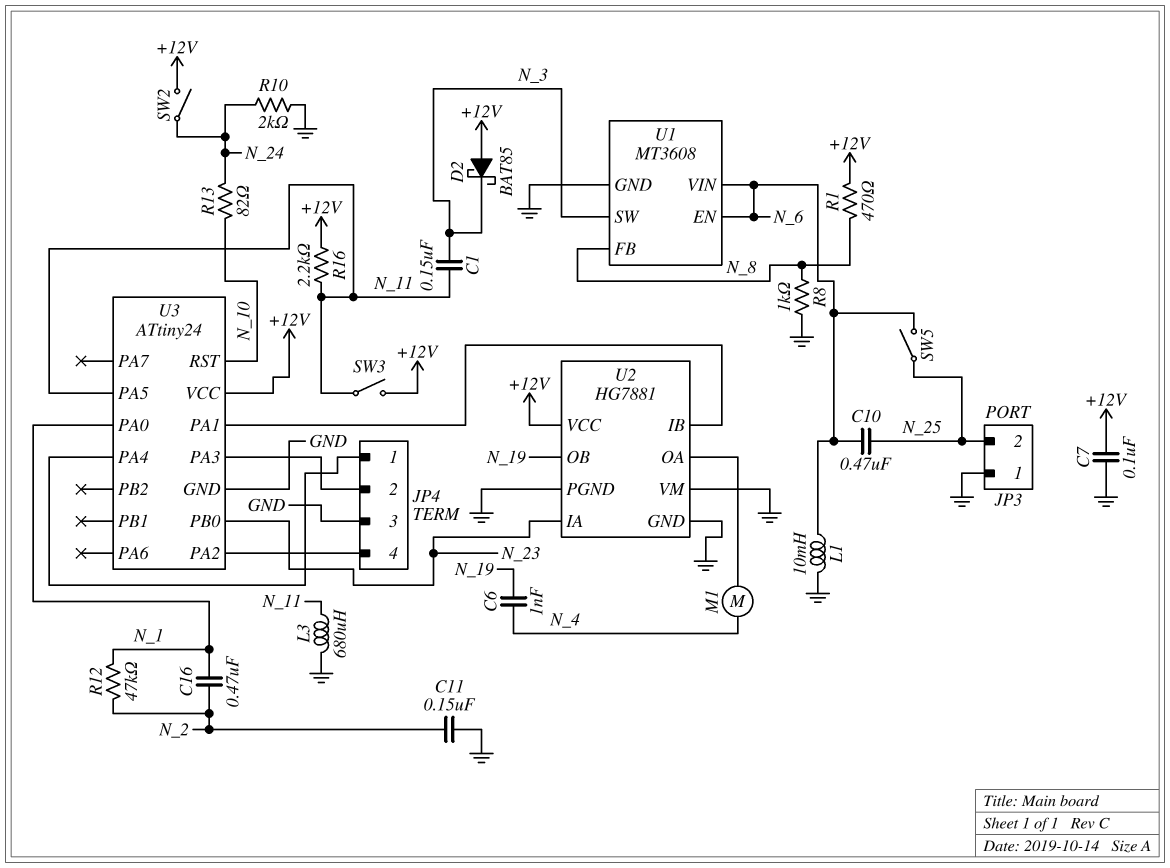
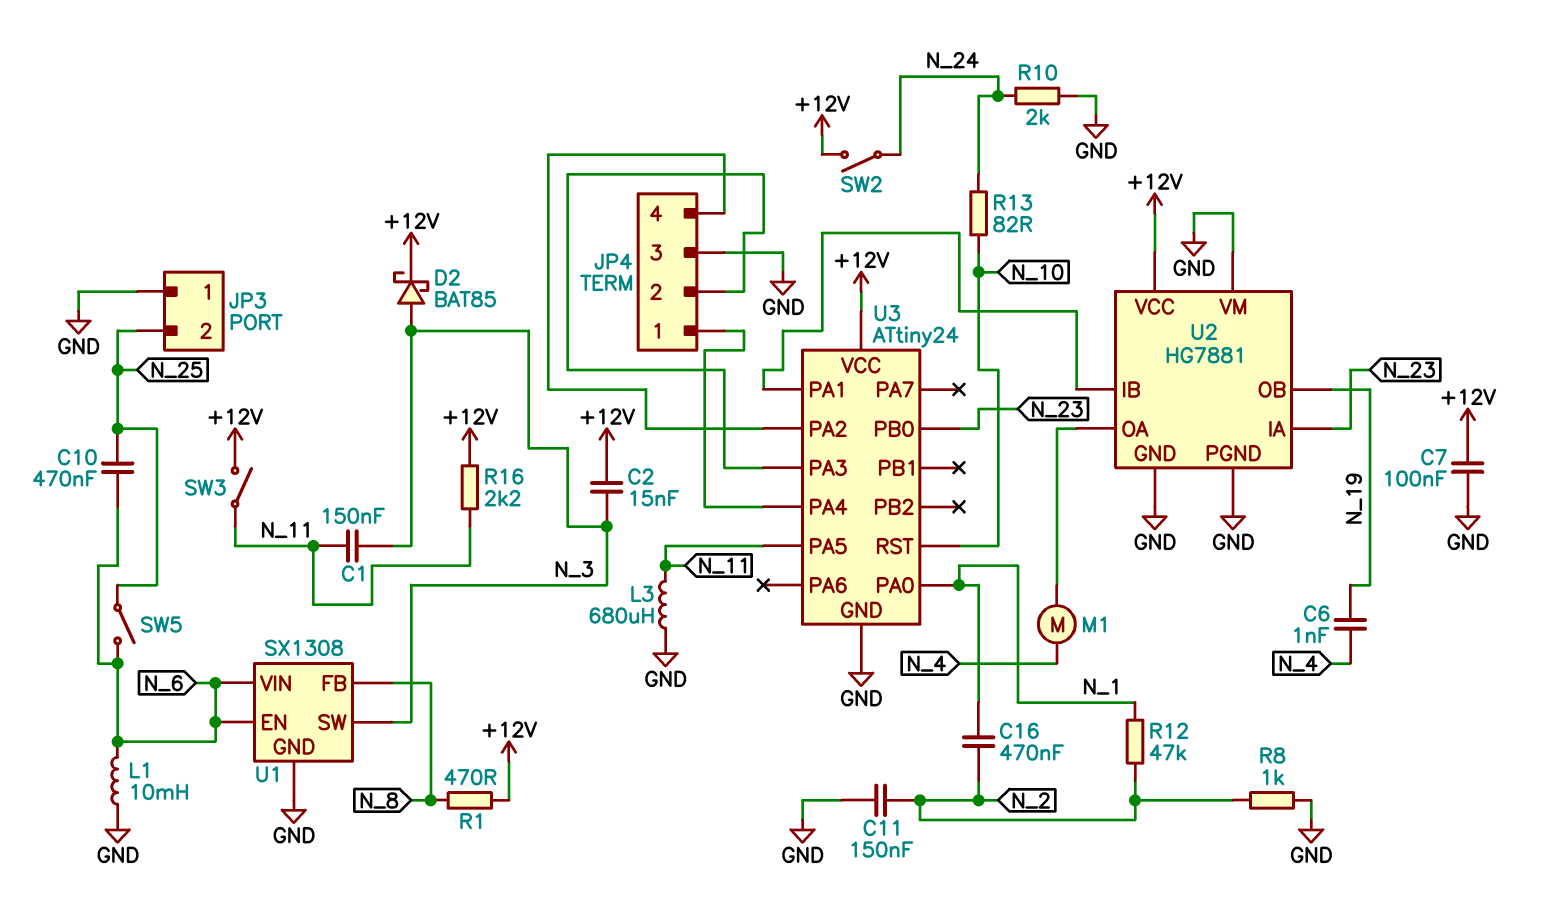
C2: none -> 15nF (+12V, N_3)
D2: schottky BAT85 (A +12V, K N_3) -> schottky BAT85 (A N_3, K +12V)
R8: 1k (GND, N_8) -> 1k (GND, N_2)
U1: MT3608 -> SX1308

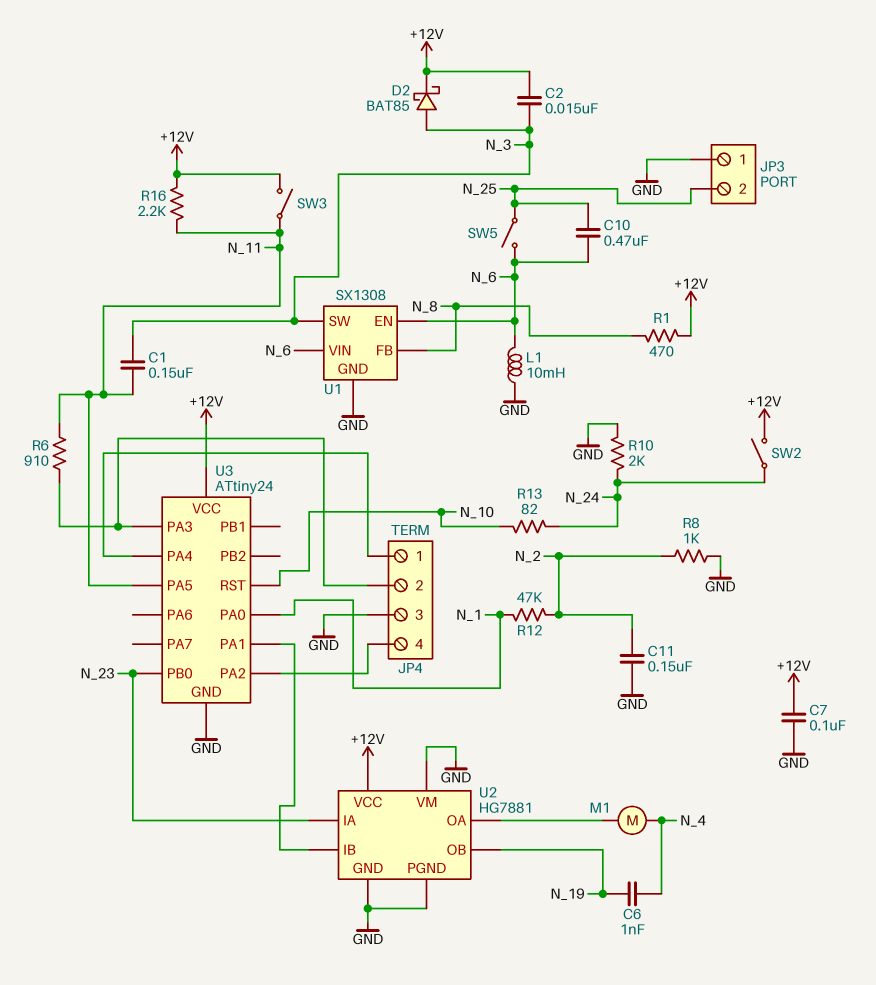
C16: 470nF (N_1, N_2) -> none
L3: 680uH (GND, N_11) -> none
R6: none -> 910 (JP4/2, N_11)

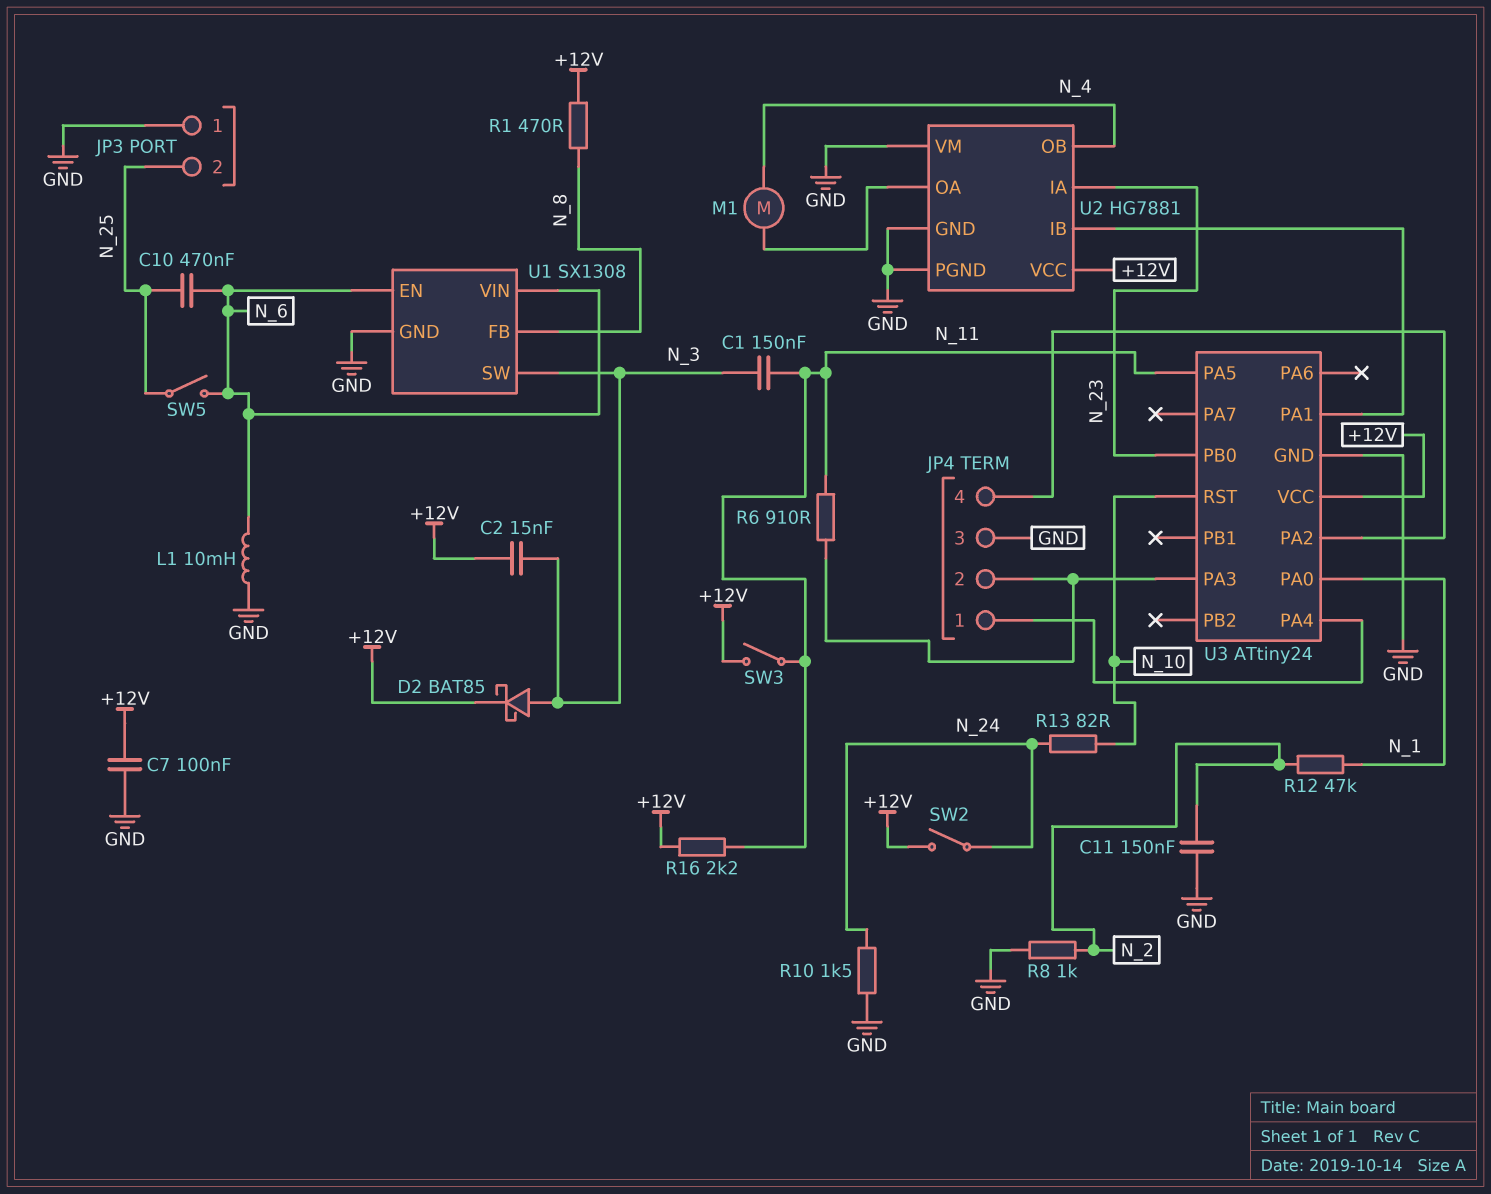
C6: 1nF (N_4, N_19) -> none
R10: 2k (GND, N_24) -> 1.5k (GND, N_24)
U2 pin OB: N_19 -> N_4

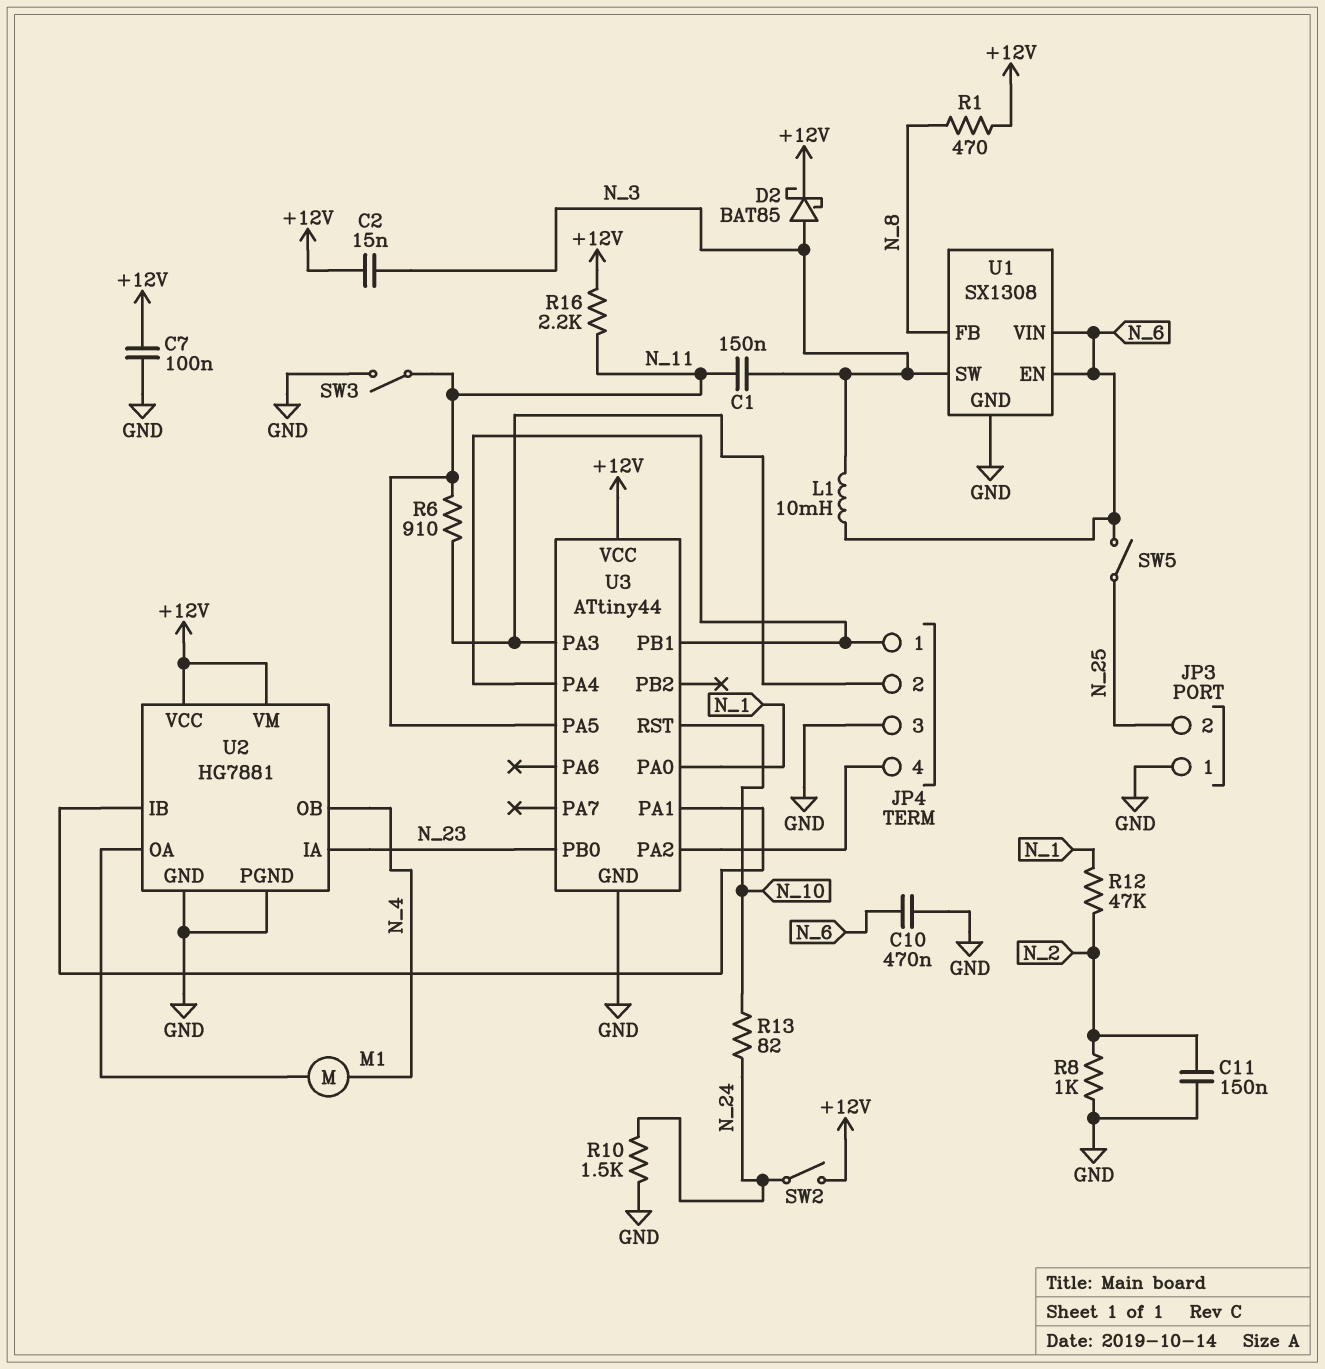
C10: 470nF (N_6, N_25) -> 470nF (GND, N_6)
L1: 10mH (GND, N_6) -> 10mH (N_3, N_6)
SW3: switch (+12V, N_11) -> switch (GND, N_11)
U2 pin VM: GND -> +12V
U3: ATtiny24 -> ATtiny44
U3 pin PB1: none -> JP4/1

